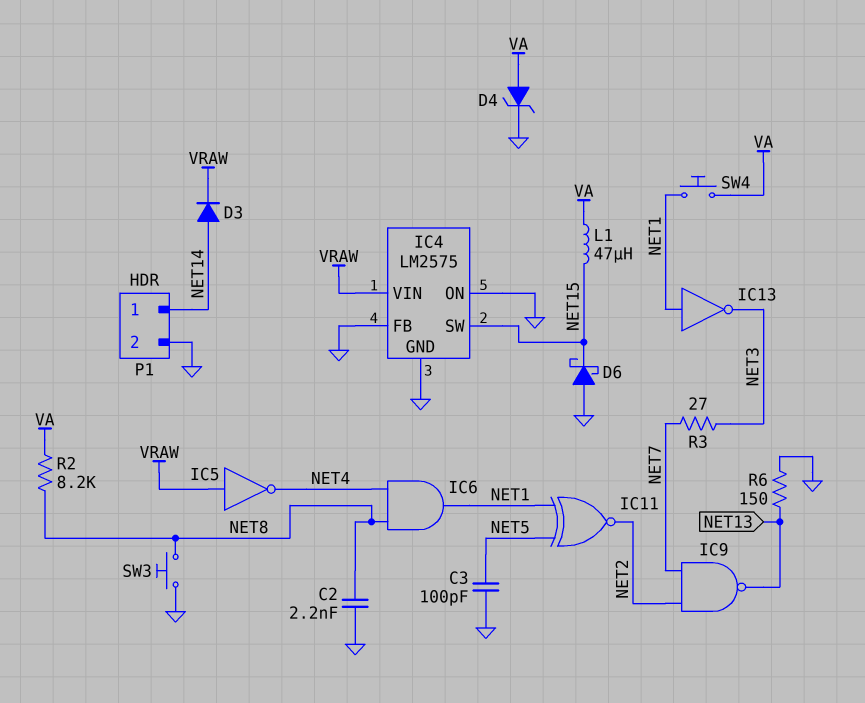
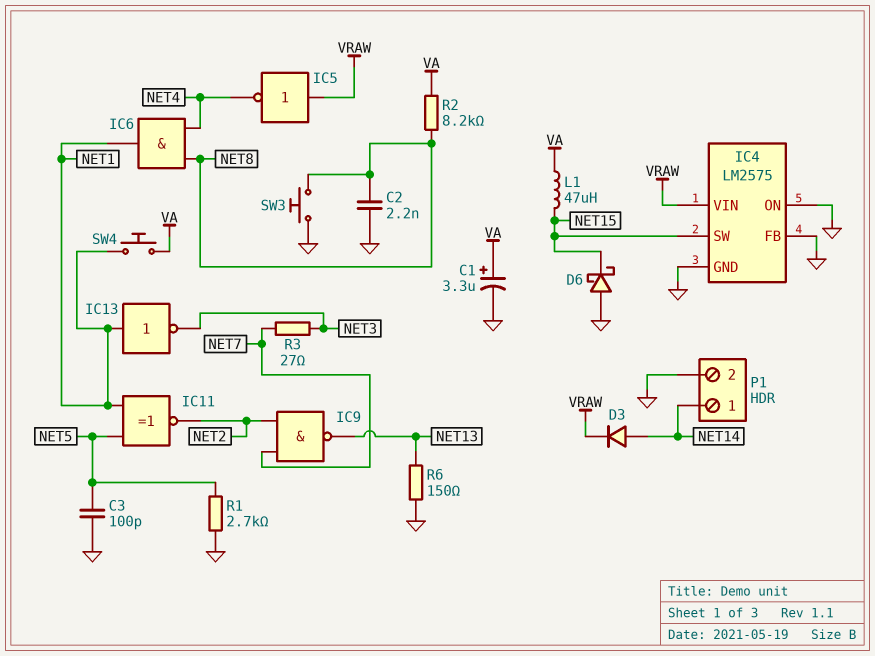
C1: none -> 3.3uF (plus VA, minus GND)
D4: zener (A VA, K GND) -> none
R1: none -> 2.7k (GND, NET5)

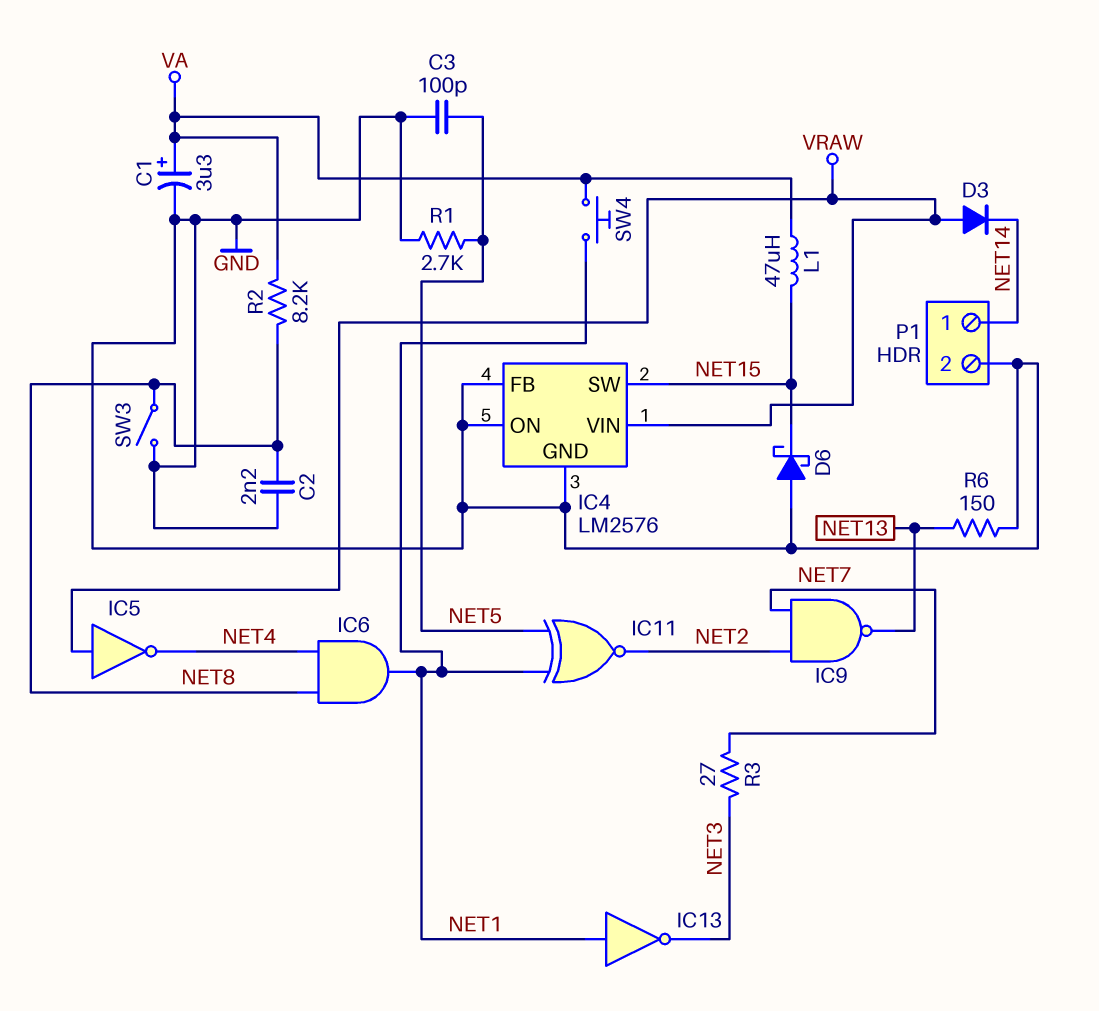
D3: diode (A NET14, K VRAW) -> diode (A VRAW, K NET14)
IC4: LM2575 -> LM2576
SW3: button (GND, NET8) -> switch (GND, NET8)

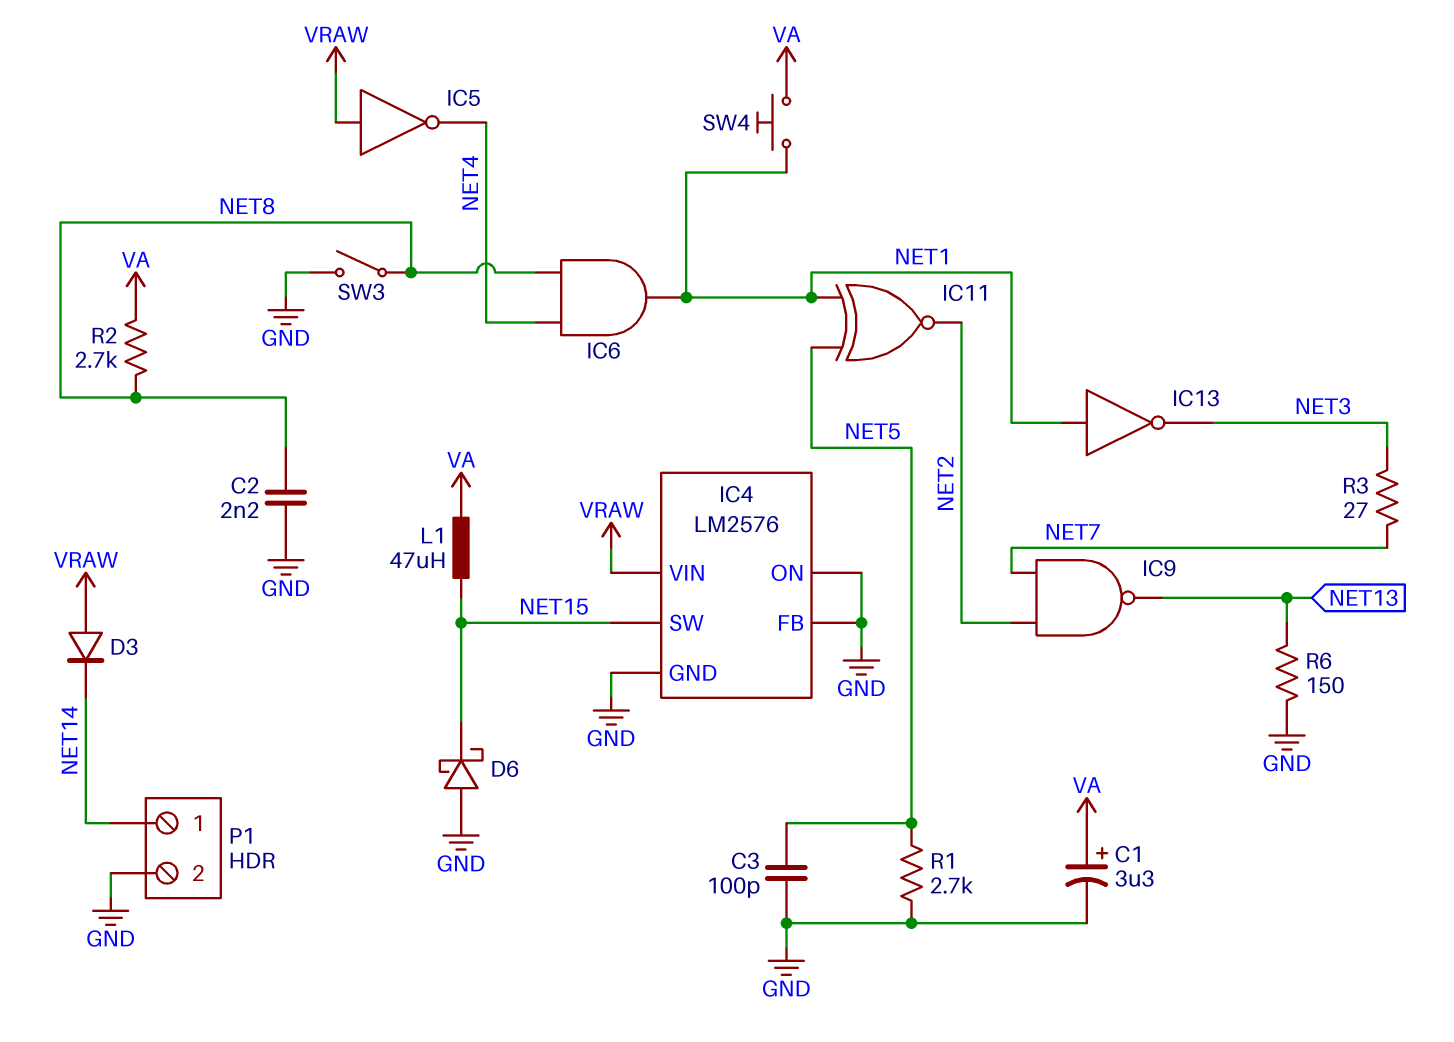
R2: 8.2k (NET8, VA) -> 2.7k (NET8, VA)

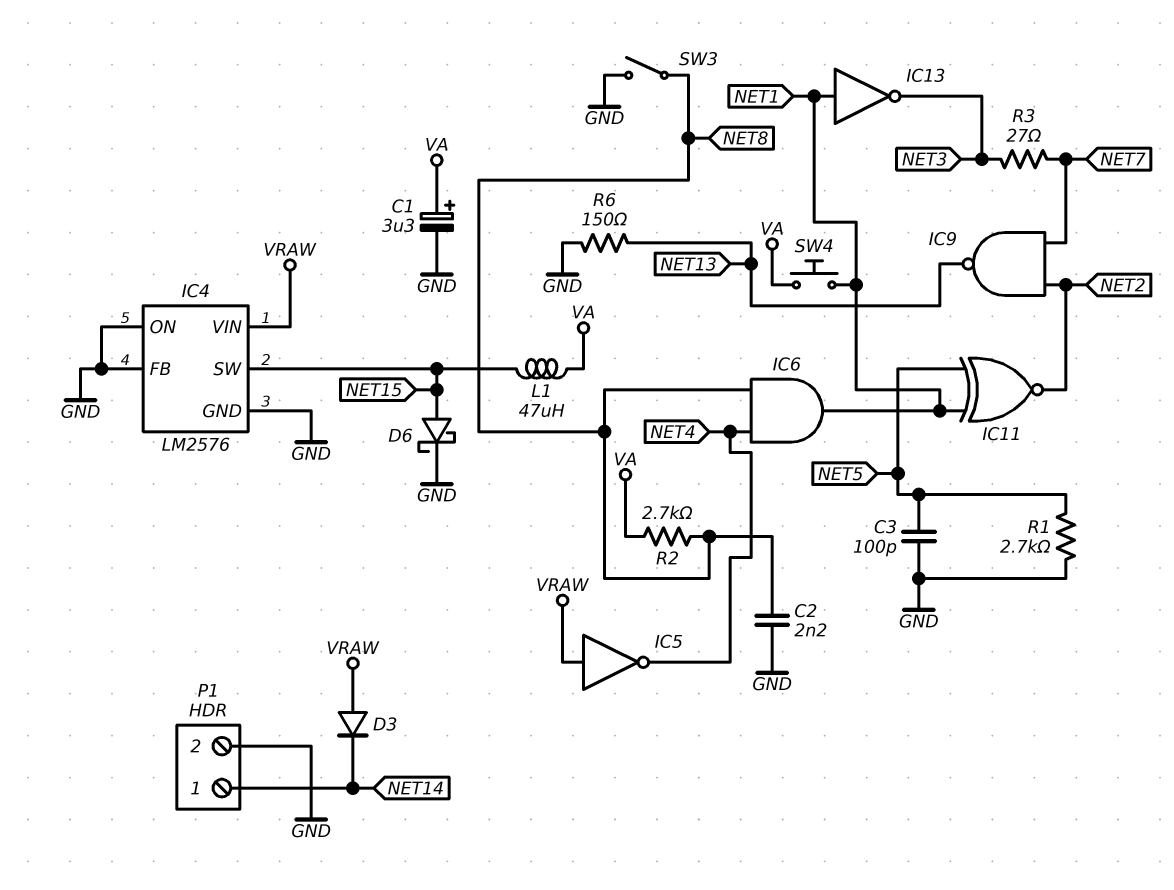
D6: schottky (A GND, K NET15) -> schottky (A NET15, K GND)

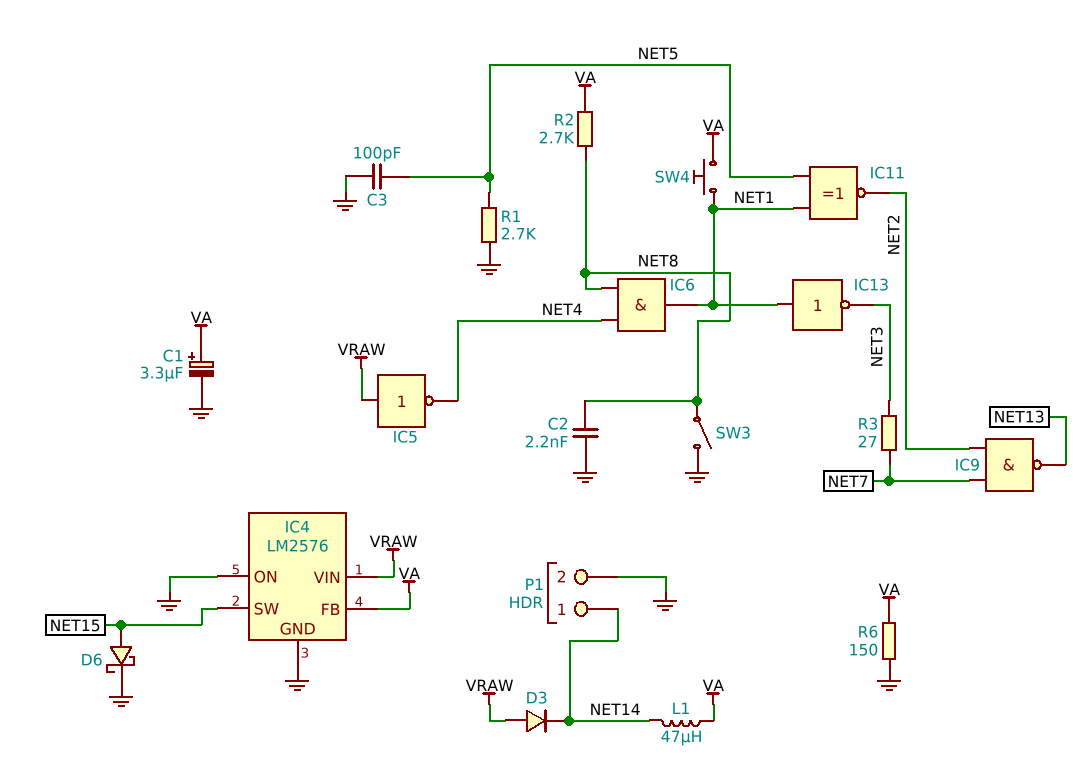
IC4 pin FB: GND -> VA
L1: 47uH (NET15, VA) -> 47uH (NET14, VA)
R6: 150 (GND, NET13) -> 150 (GND, VA)

